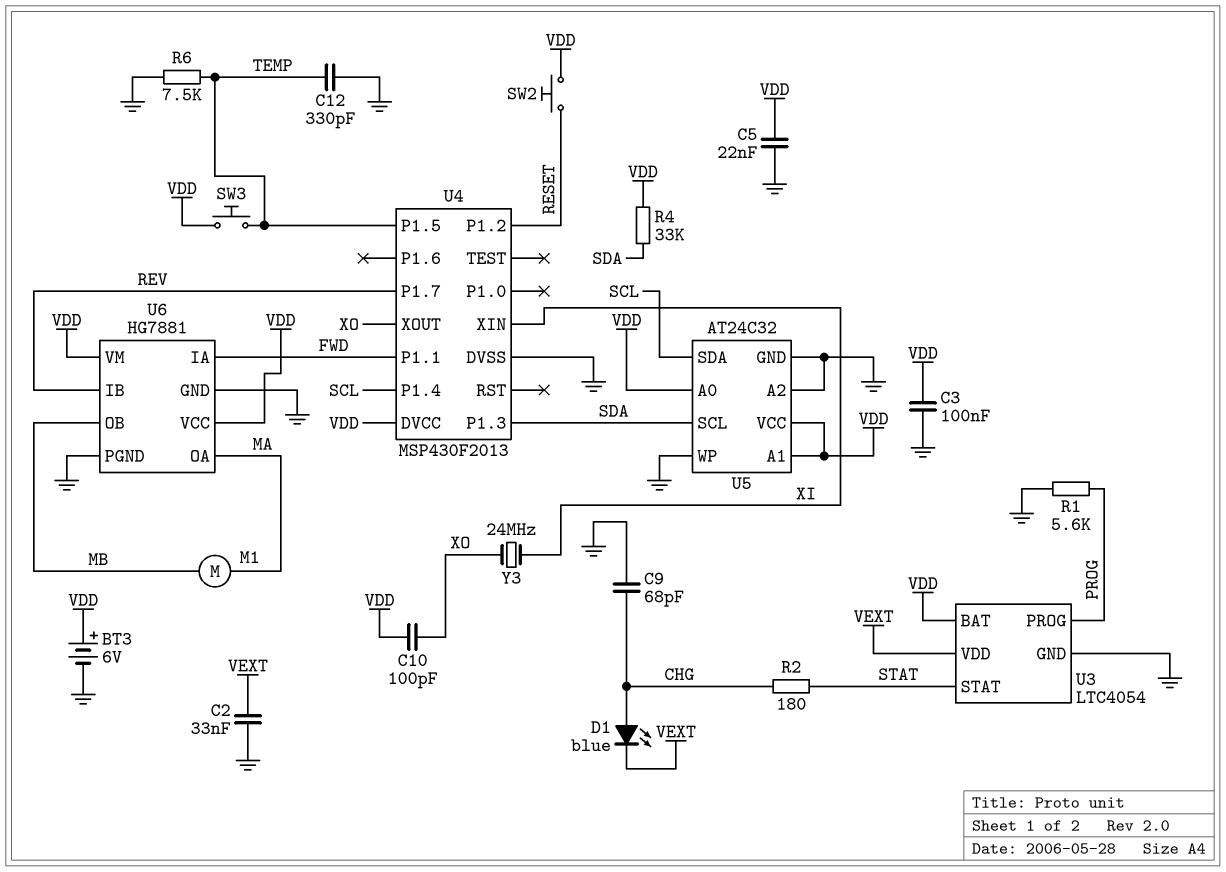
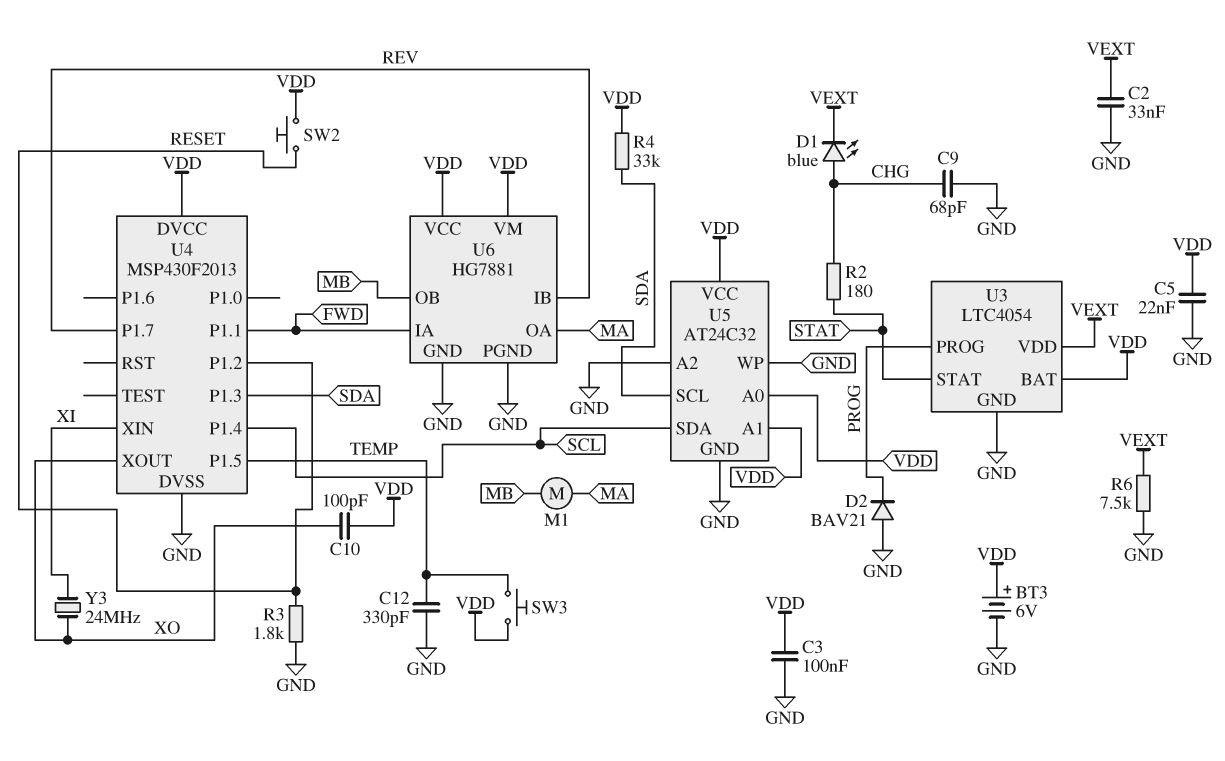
D2: none -> diode BAV21 (A GND, K PROG)
R1: 5.6k (GND, PROG) -> none
R3: none -> 1.8k (GND, RESET)
R6: 7.5k (GND, TEMP) -> 7.5k (GND, VEXT)

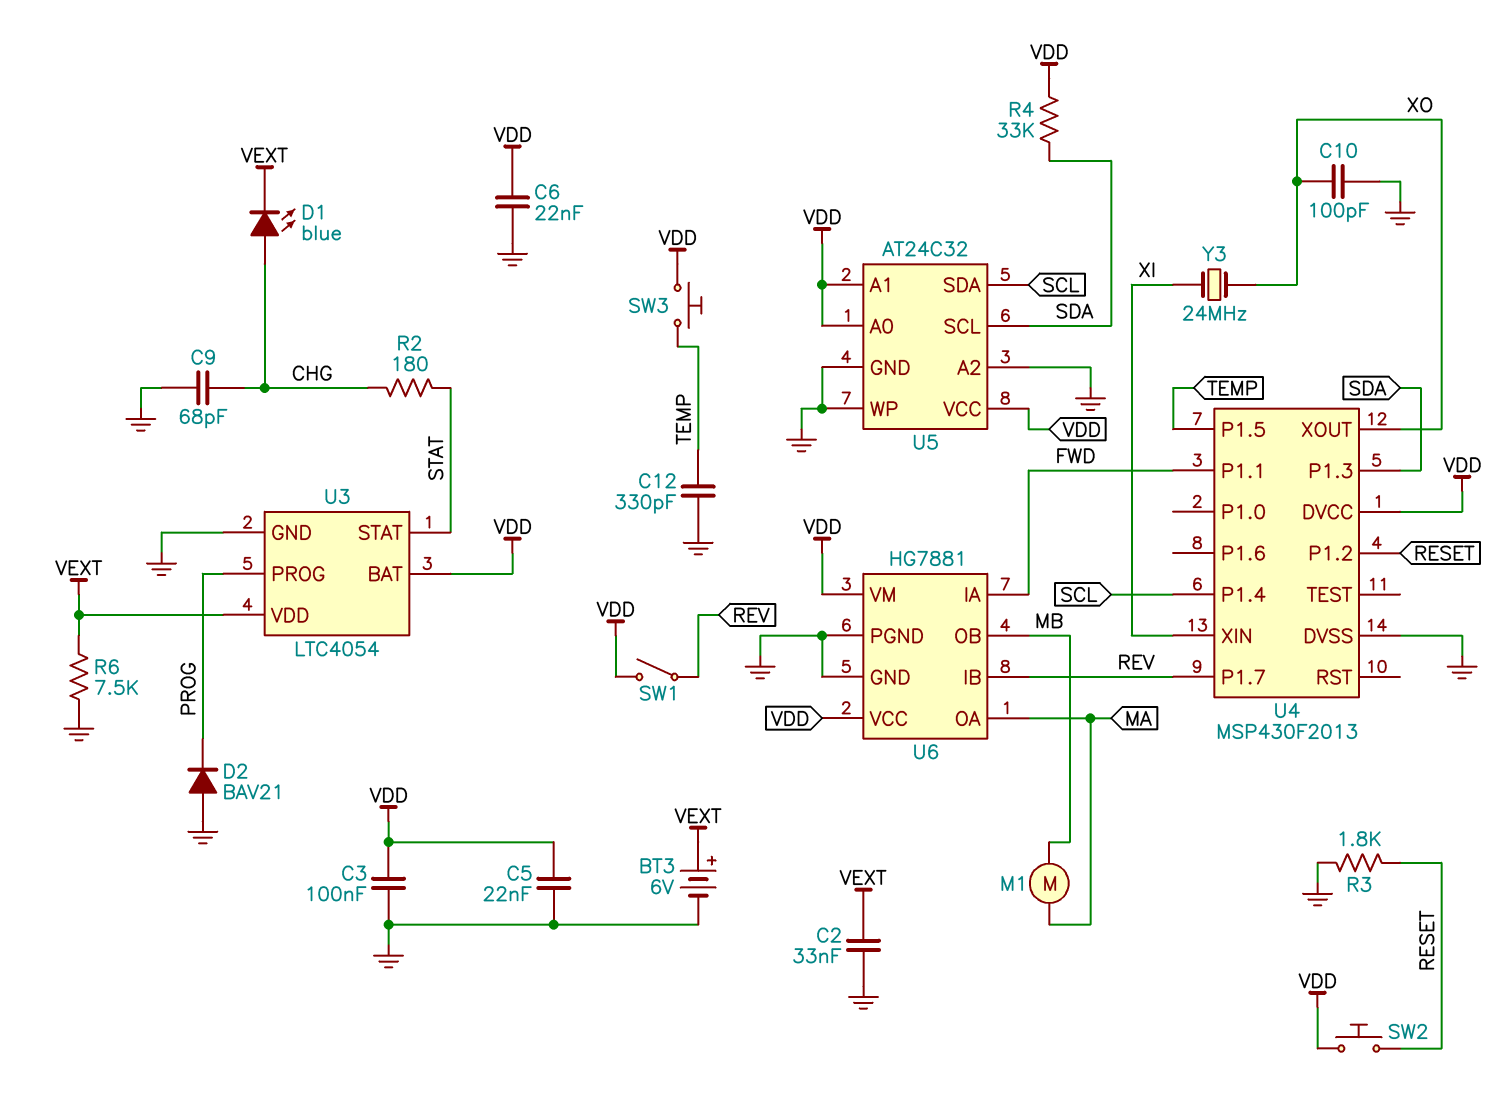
BT3: 6V (plus VDD, minus GND) -> 6V (plus VEXT, minus GND)
C6: none -> 22nF (GND, VDD)
C10: 100pF (VDD, XO) -> 100pF (GND, XO)
SW1: none -> switch (REV, VDD)

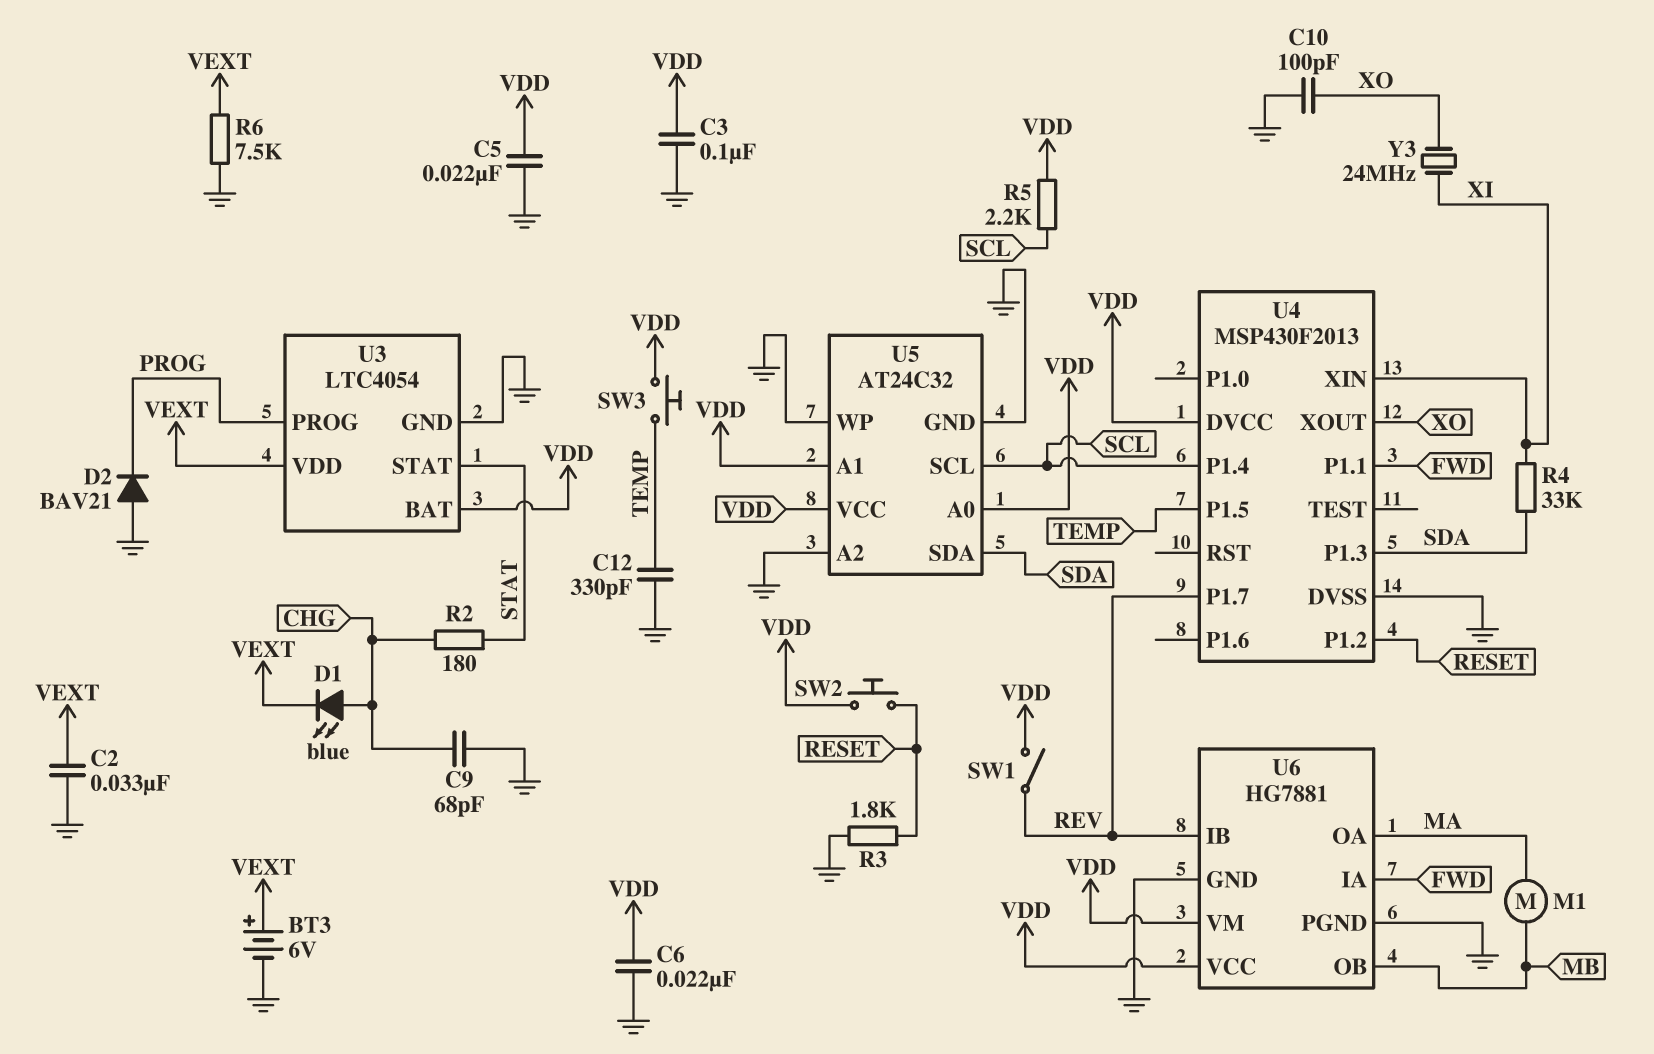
R4: 33k (SDA, VDD) -> 33k (SDA, XI)
R5: none -> 2.2k (SCL, VDD)
U5 pin SCL: SDA -> SCL
U5 pin SDA: SCL -> SDA

